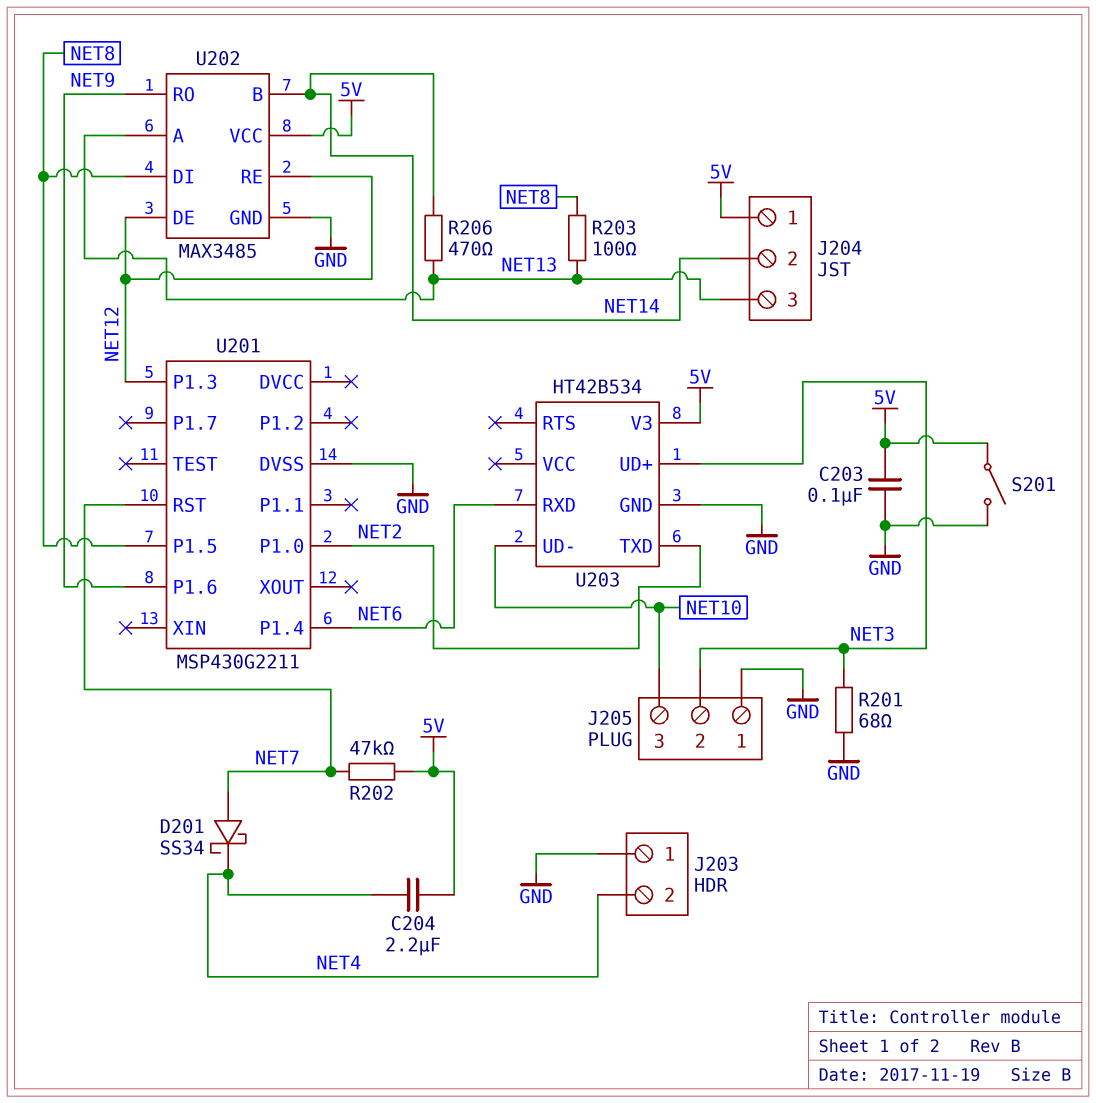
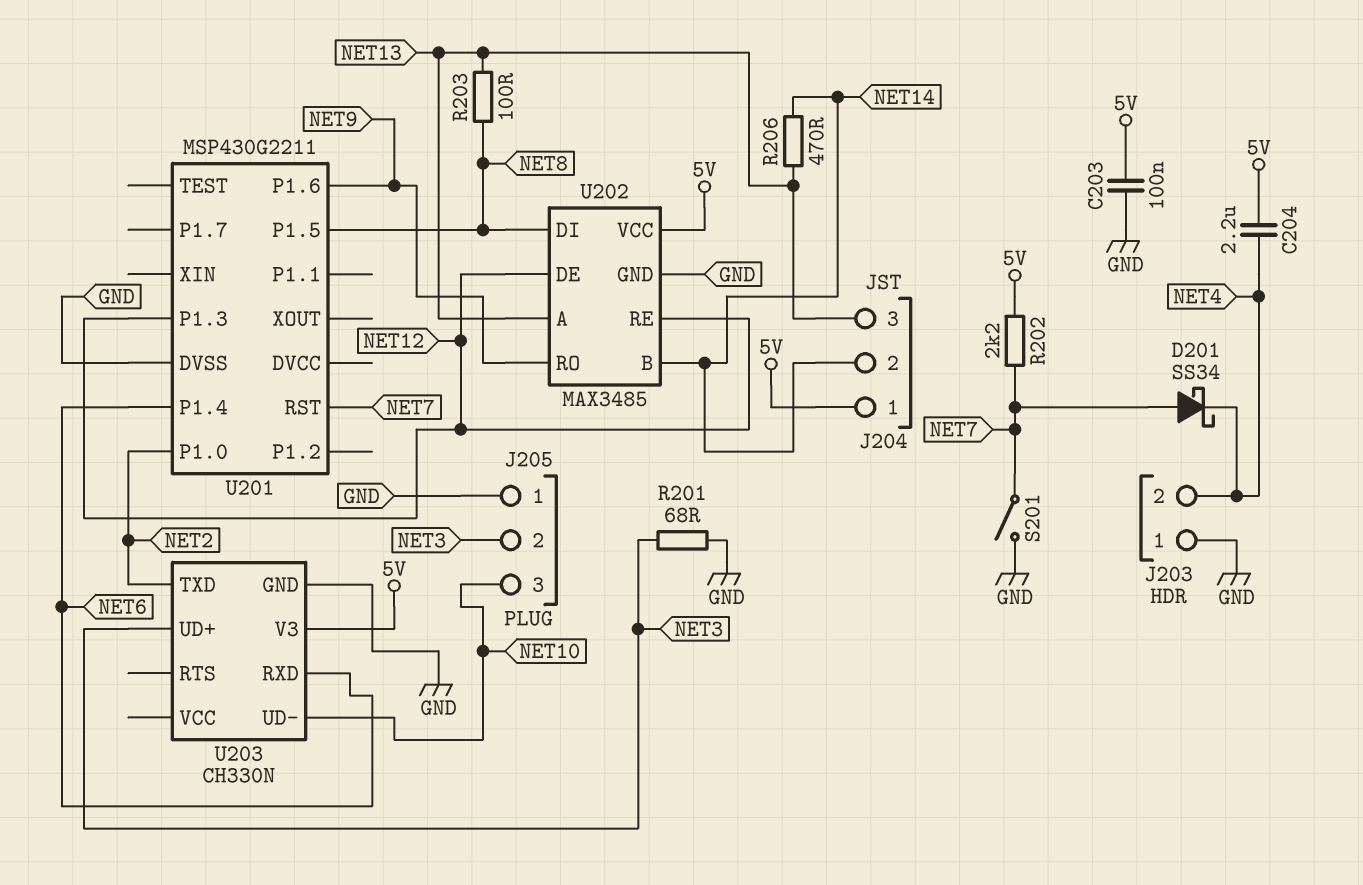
R202: 47k (5V, NET7) -> 2.2k (5V, NET7)
S201: switch (5V, GND) -> switch (GND, NET7)
U203: HT42B534 -> CH330N

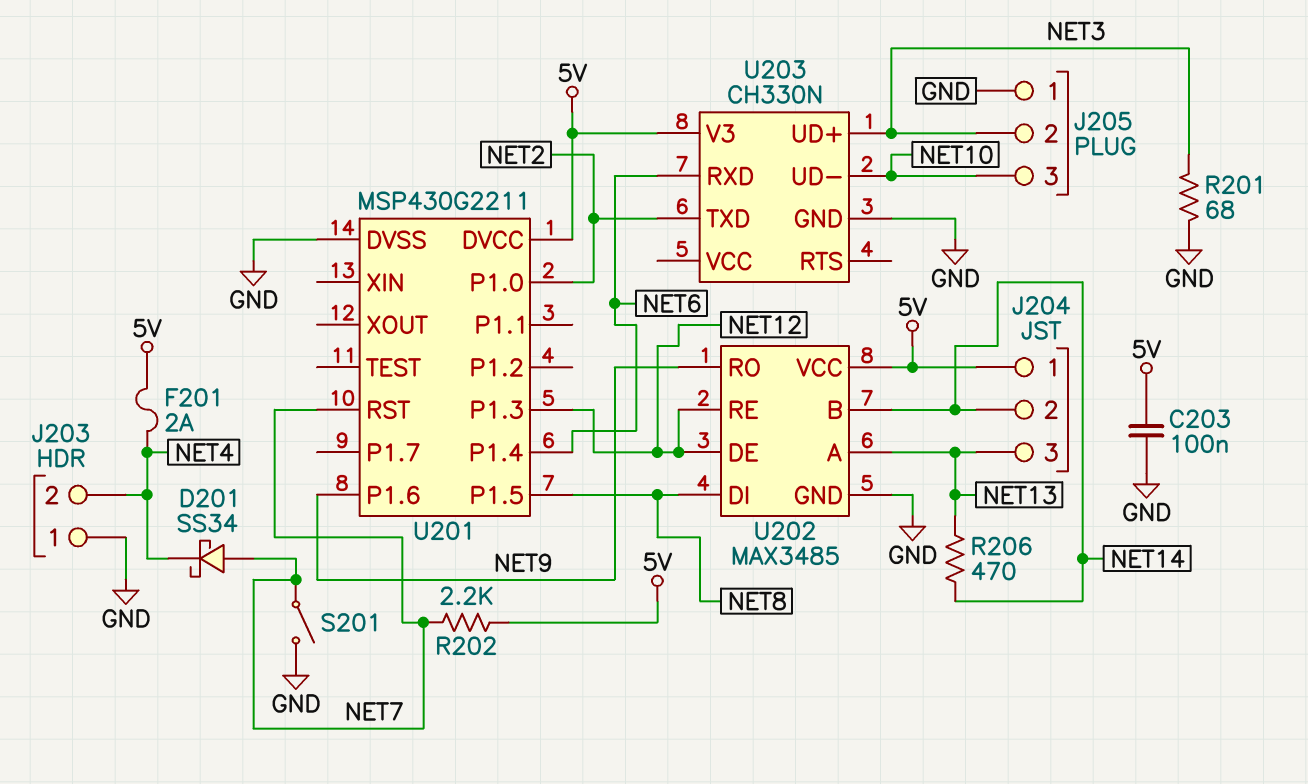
C204: 2.2uF (5V, NET4) -> none
F201: none -> 2A (5V, NET4)
R203: 100 (NET8, NET13) -> none
U201 pin DVCC: none -> 5V

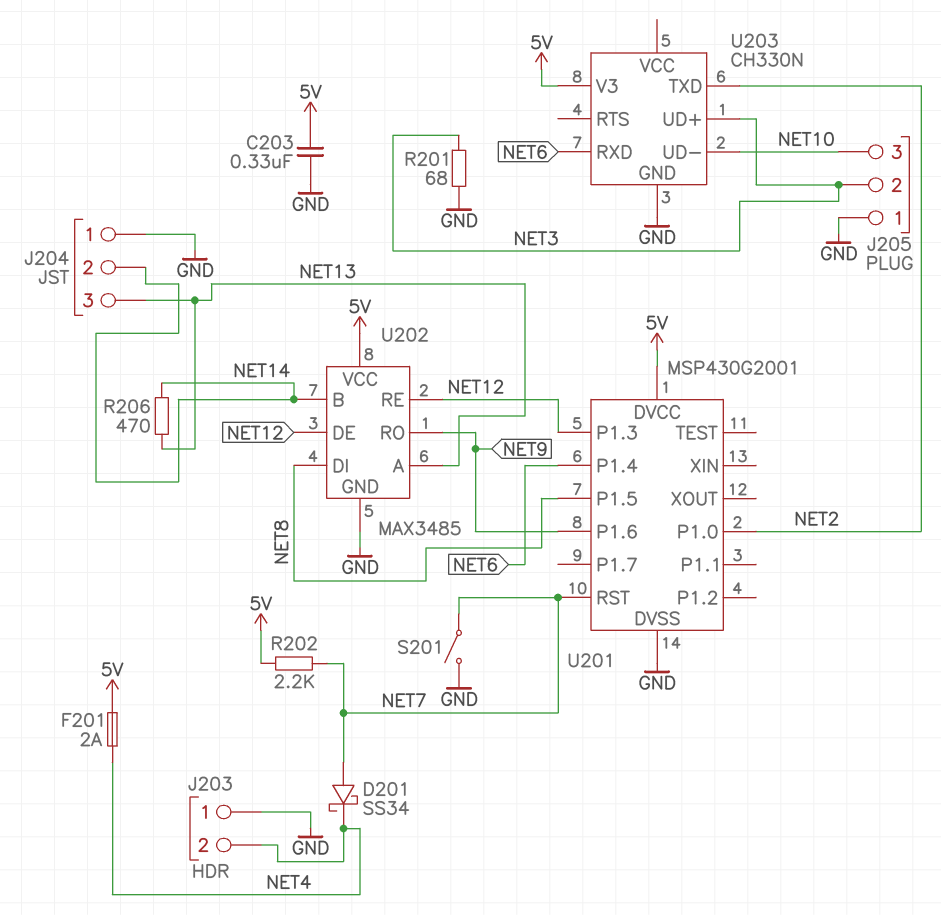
C203: 100nF (5V, GND) -> 330nF (5V, GND)
J204 pin 1: 5V -> GND
U201: MSP430G2211 -> MSP430G2001

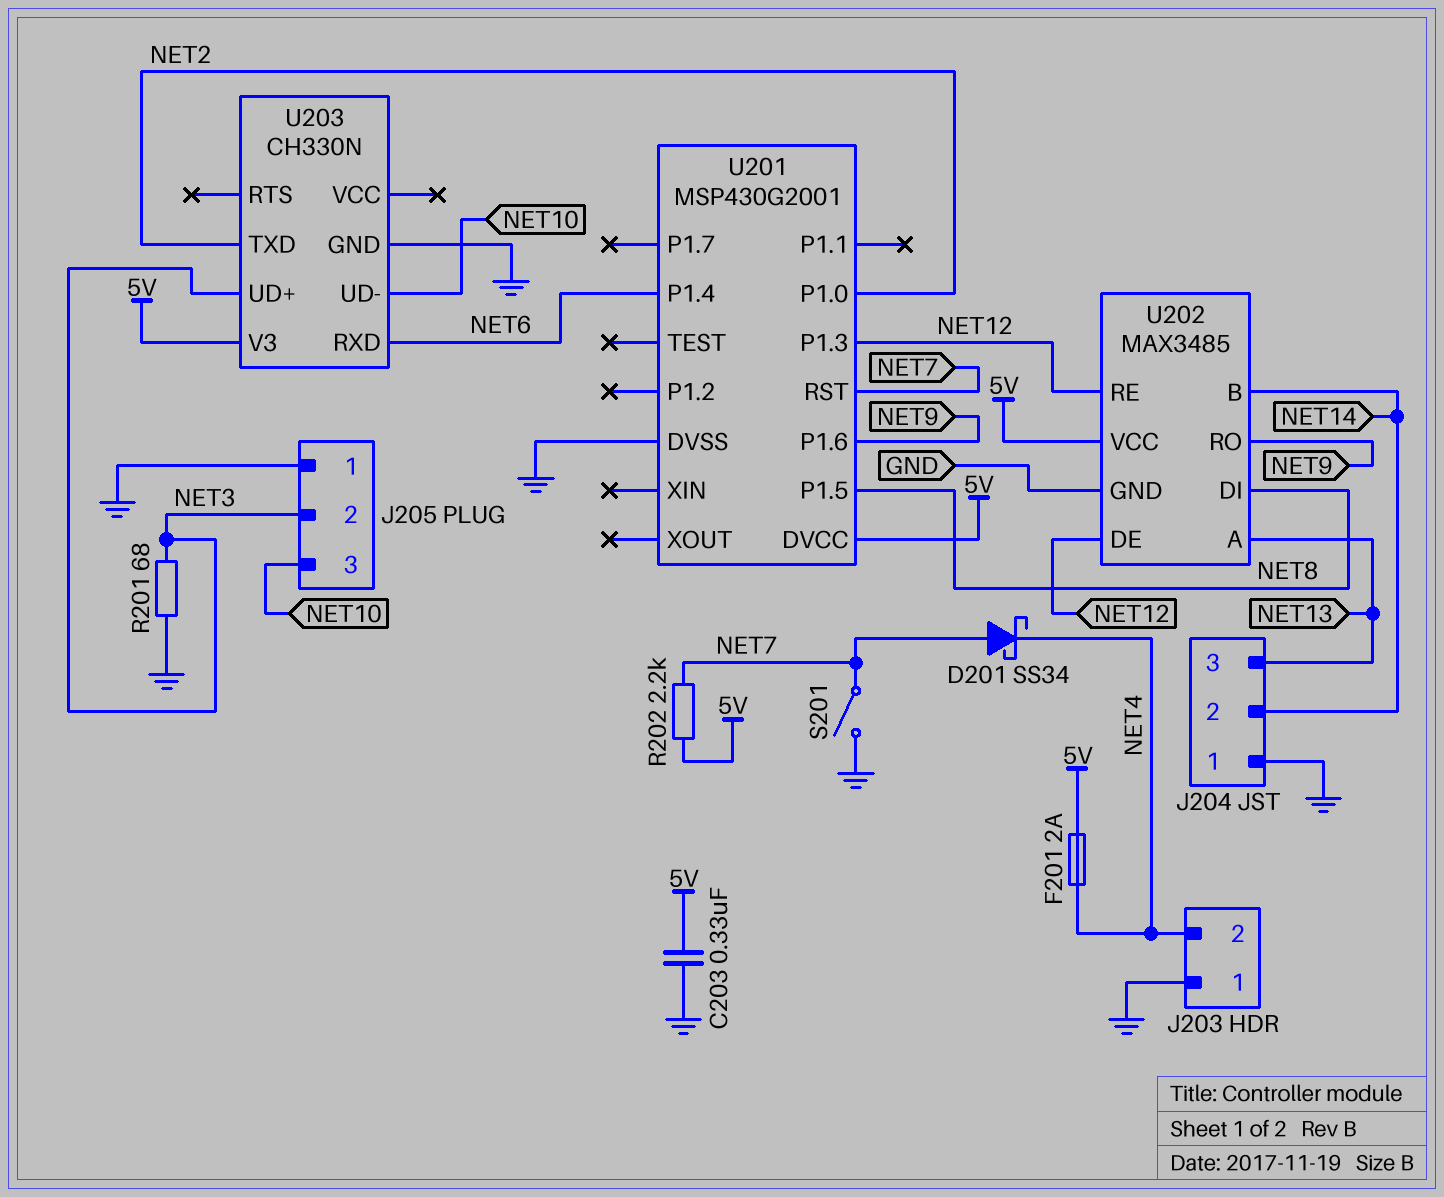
R206: 470 (NET13, NET14) -> none

